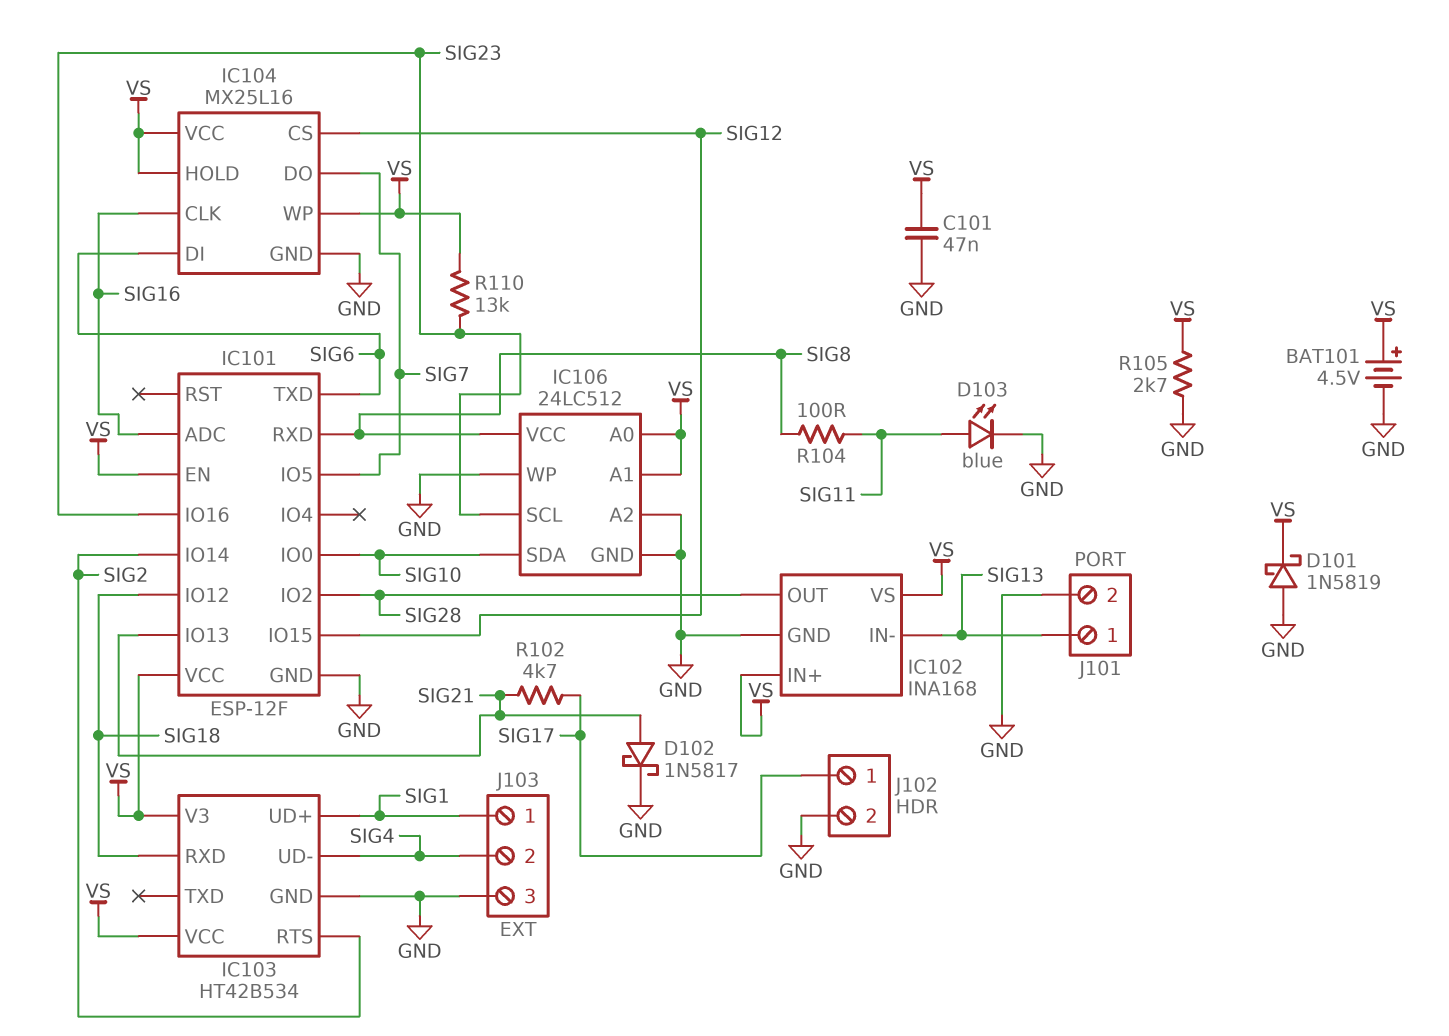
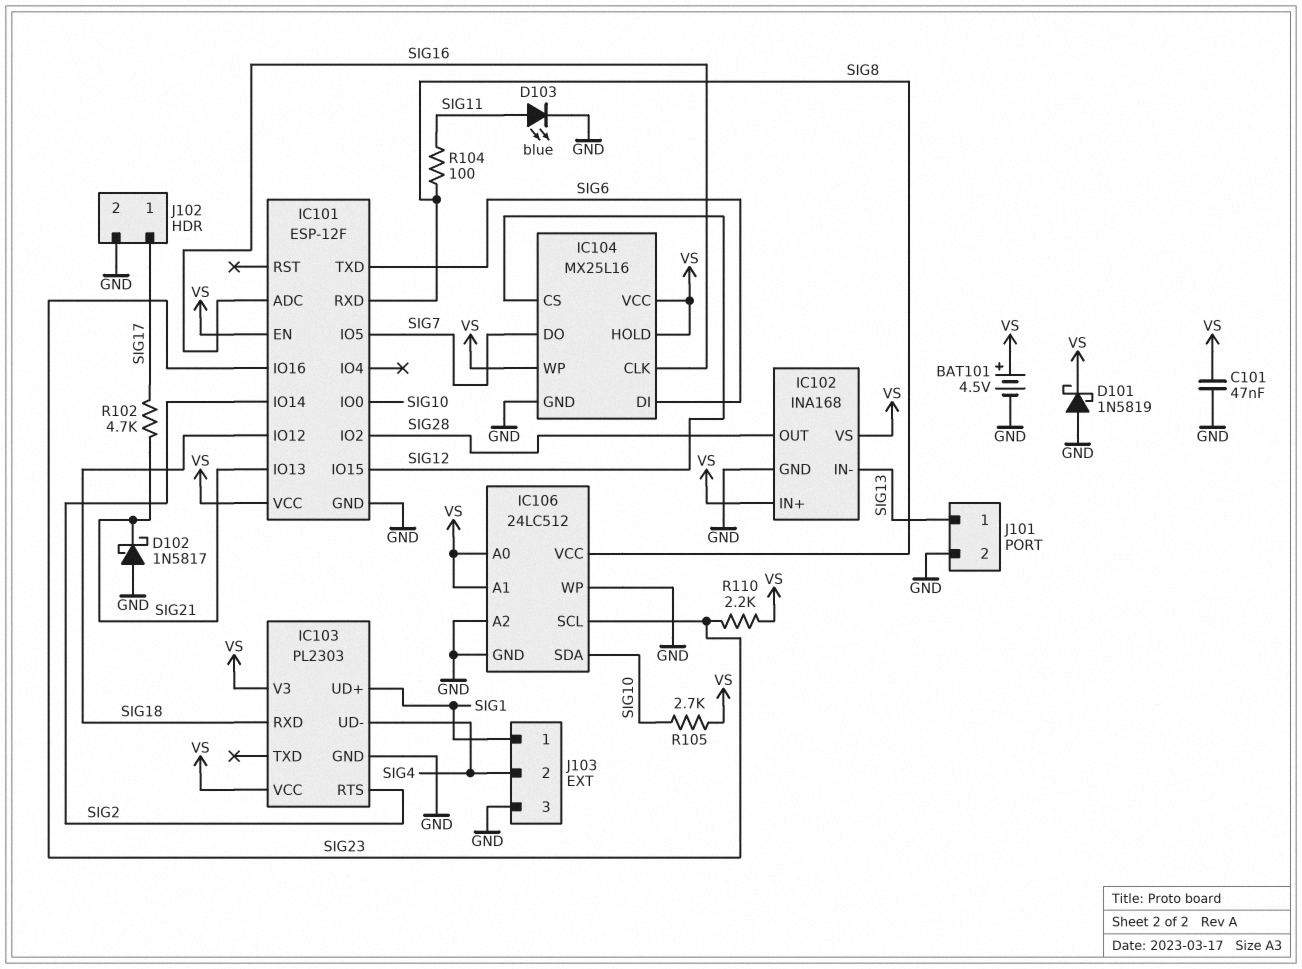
D102: schottky 1N5817 (A SIG21, K GND) -> schottky 1N5817 (A GND, K SIG21)
IC103: HT42B534 -> PL2303
R105: 2.7k (GND, VS) -> 2.7k (SIG10, VS)
R110: 13k (SIG23, VS) -> 2.2k (SIG23, VS)

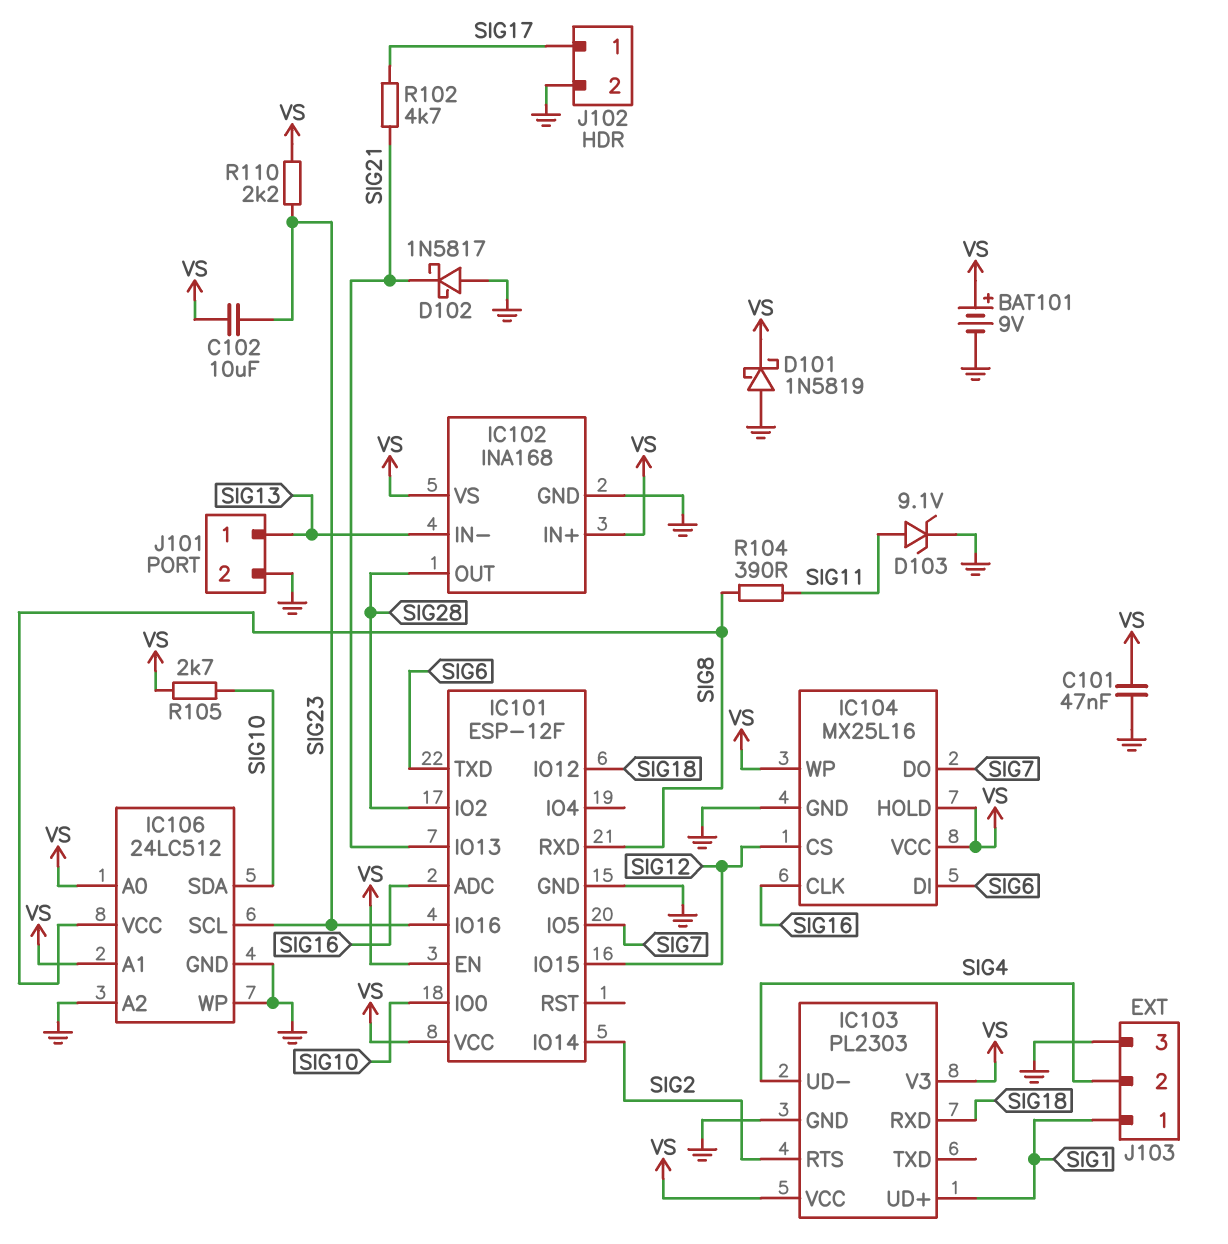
BAT101: 4.5V (plus VS, minus GND) -> 9V (plus VS, minus GND)
C102: none -> 10uF (SIG23, VS)
D103: LED blue (A SIG11, K GND) -> zener 9.1V (A SIG11, K GND)
R104: 100 (SIG8, SIG11) -> 390 (SIG8, SIG11)

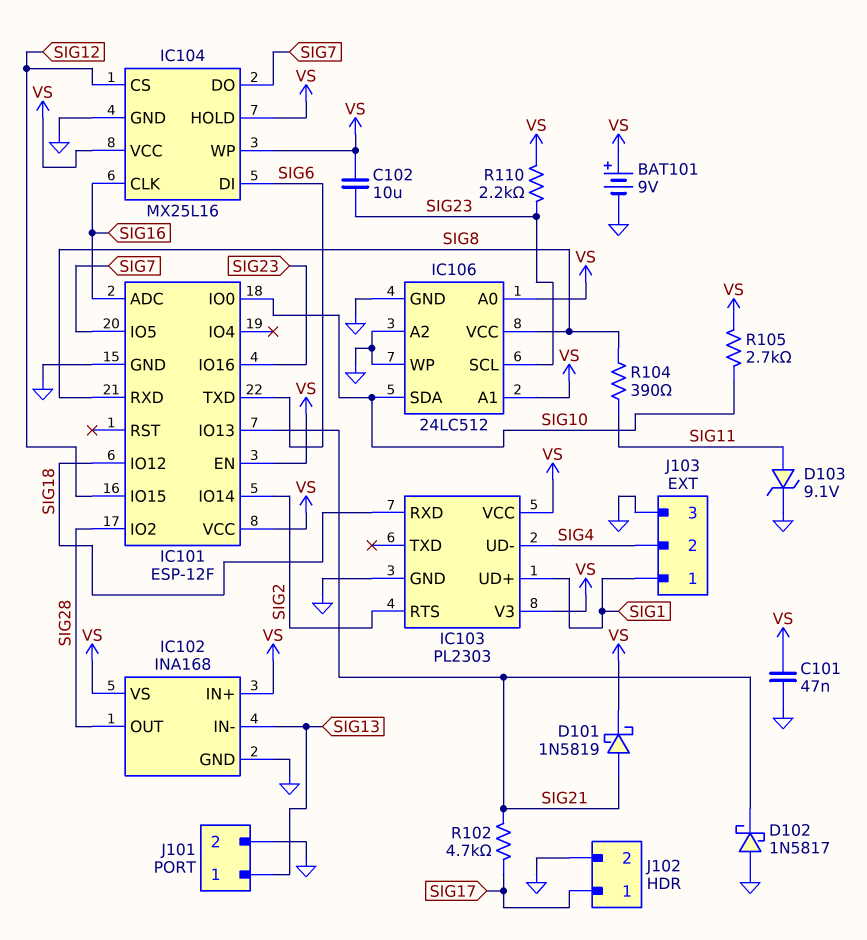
D101: schottky 1N5819 (A GND, K VS) -> schottky 1N5819 (A SIG21, K VS)

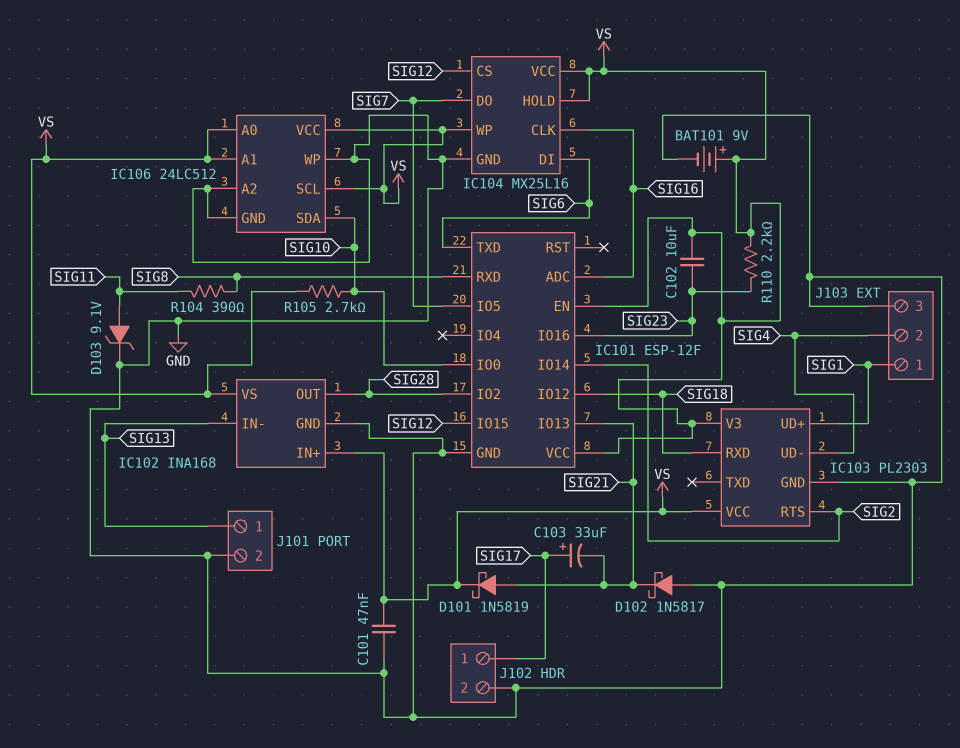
C103: none -> 33uF (plus SIG17, minus SIG21)
IC106 pin SCL: SIG23 -> VS
IC106 pin VCC: SIG8 -> VS
R102: 4.7k (SIG17, SIG21) -> none

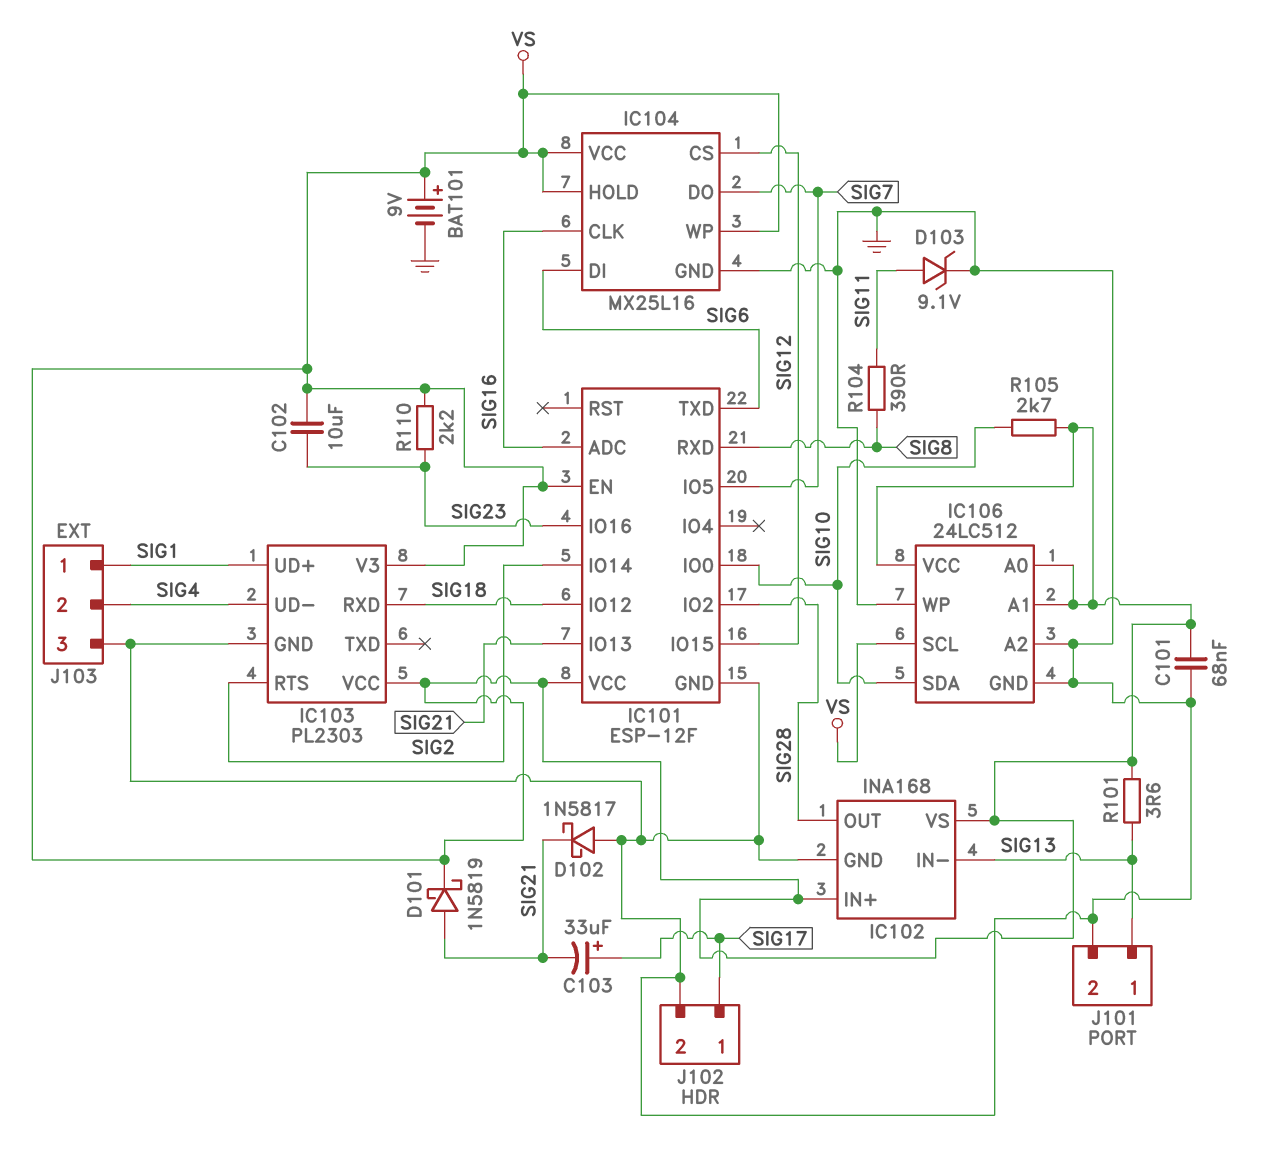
C101: 47nF (GND, VS) -> 68nF (GND, VS)
R101: none -> 3.6 (SIG13, VS)

